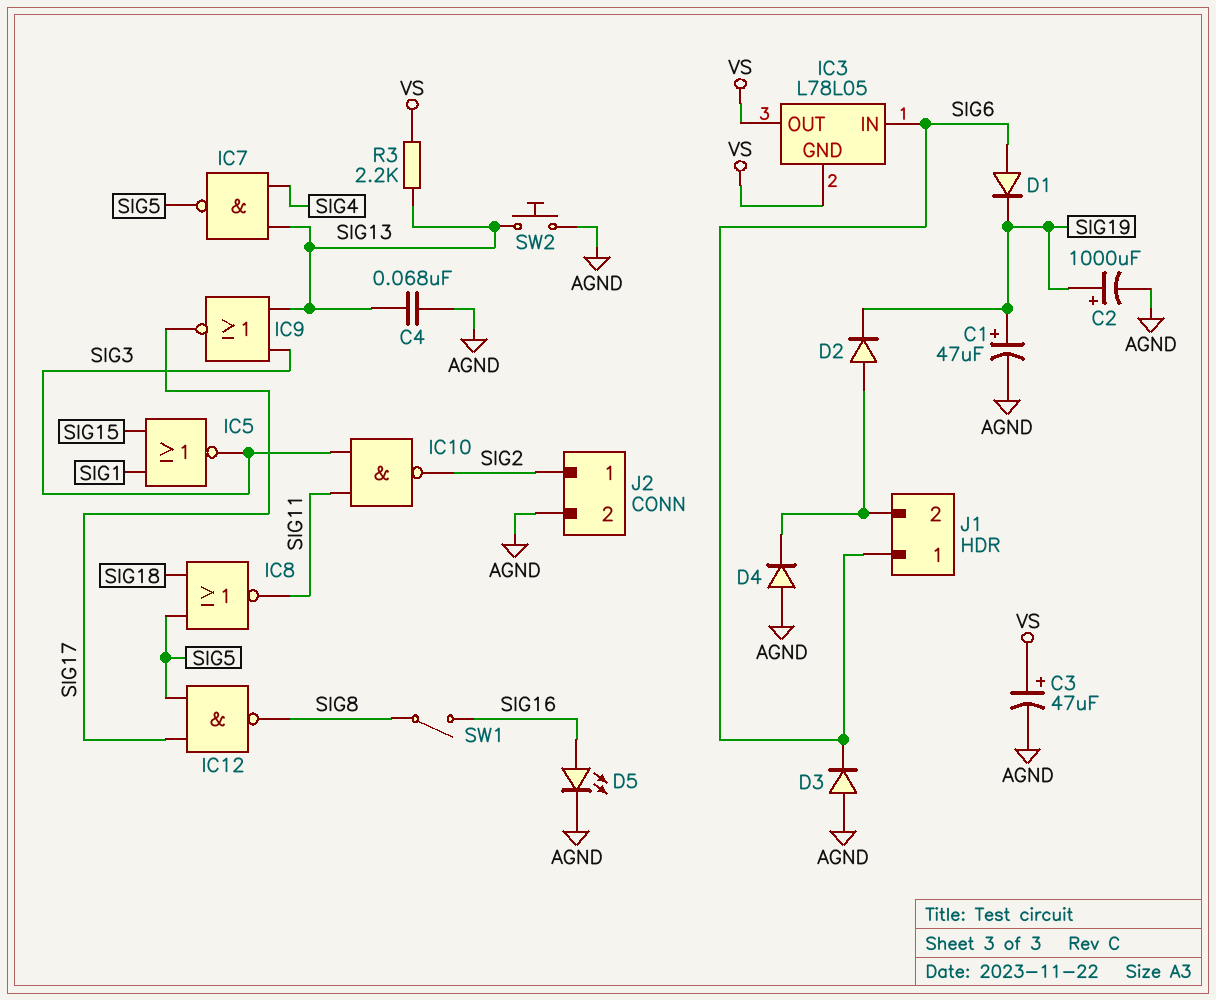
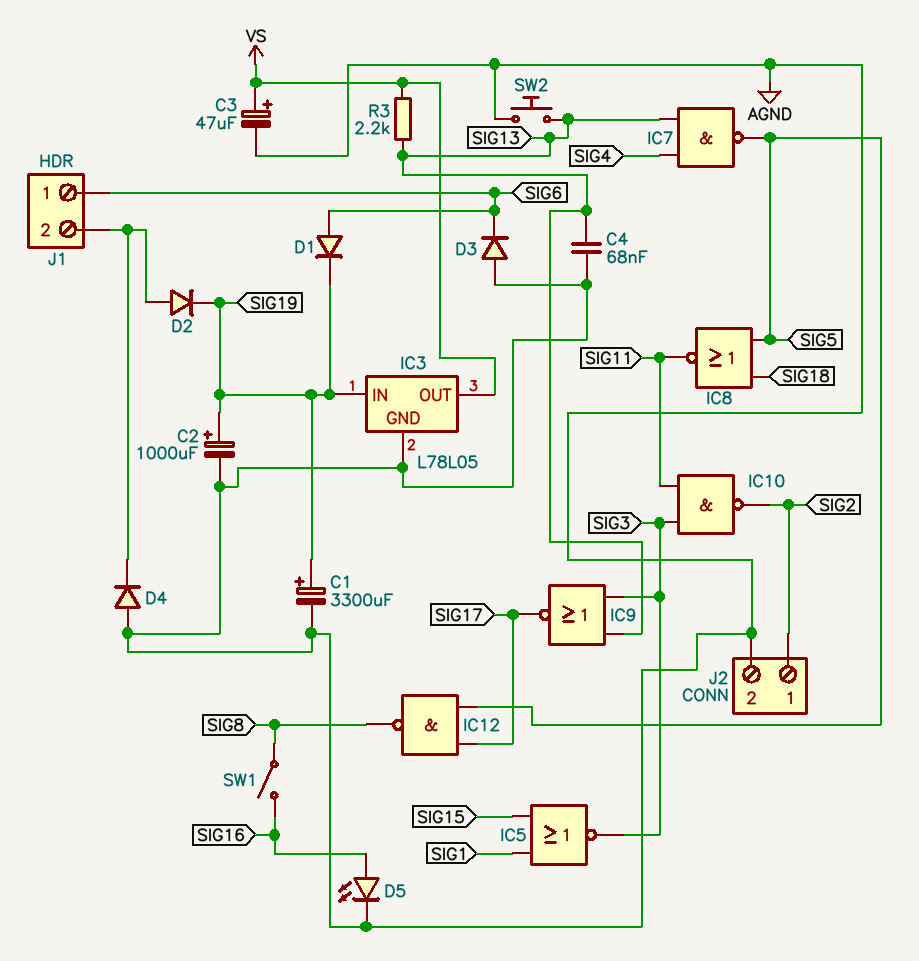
C1: 47uF (plus SIG19, minus AGND) -> 3300uF (plus SIG19, minus AGND)
IC3 pin GND: VS -> AGND
IC3 pin IN: SIG6 -> SIG19

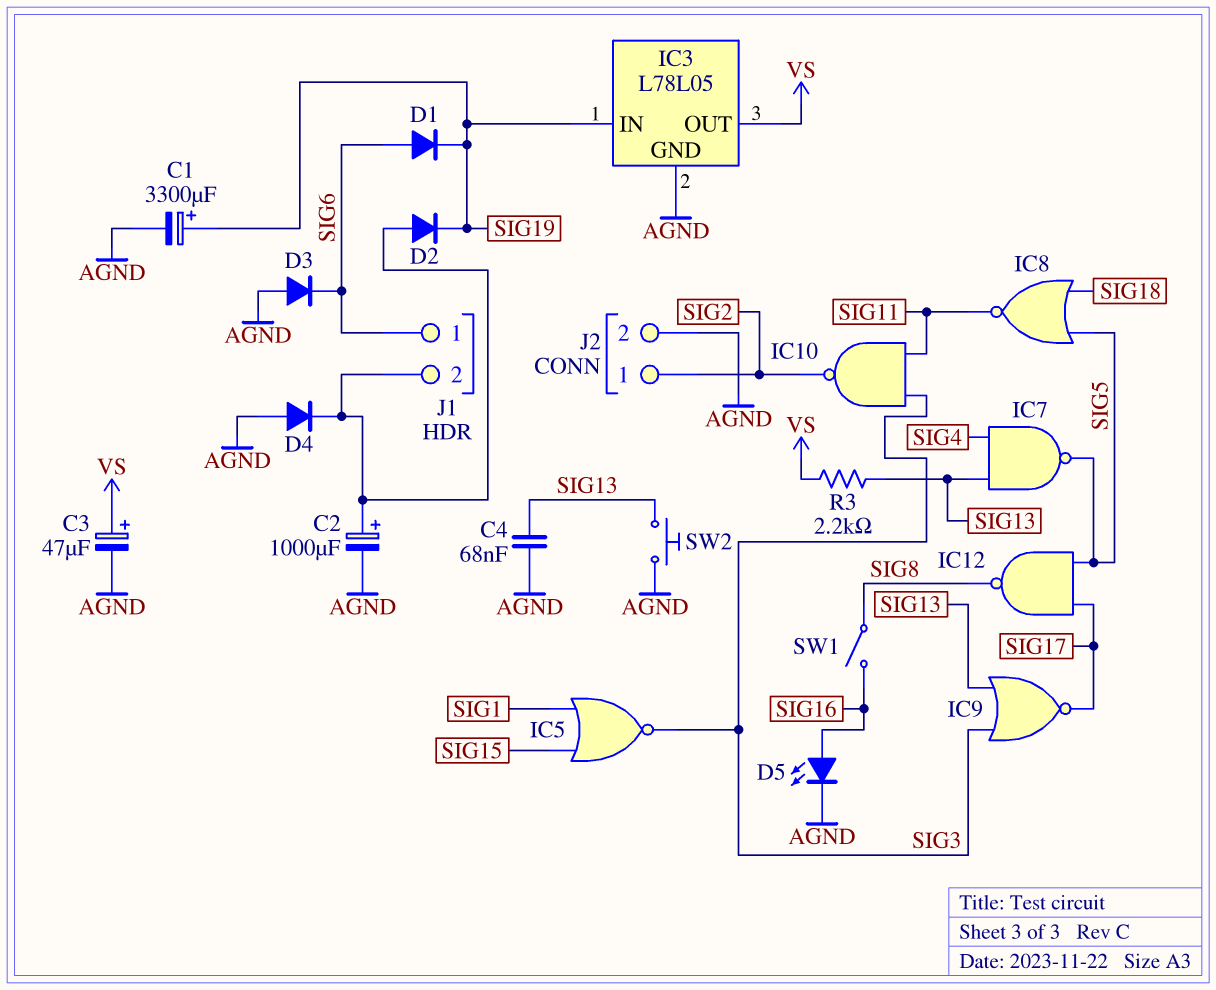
C2: 1000uF (plus SIG19, minus AGND) -> 1000uF (plus J1/2, minus AGND)

